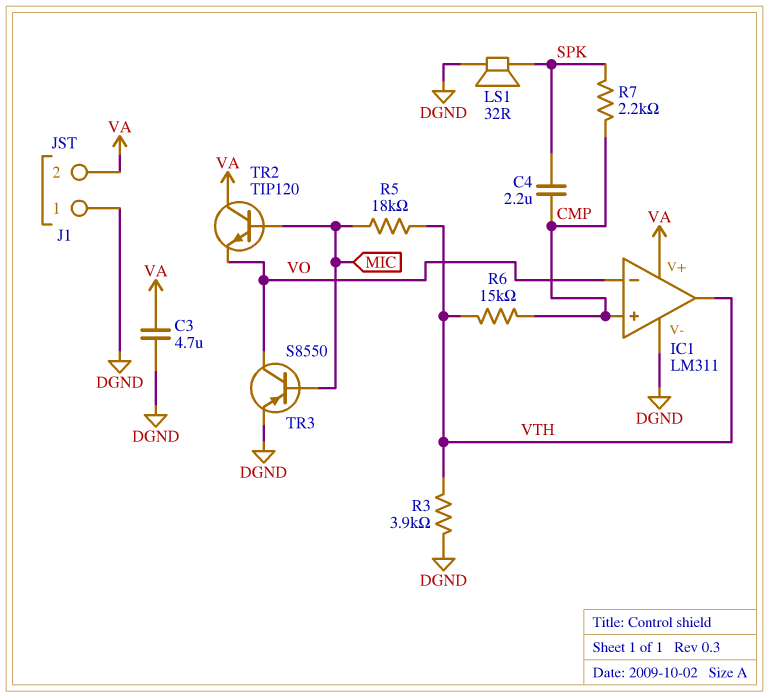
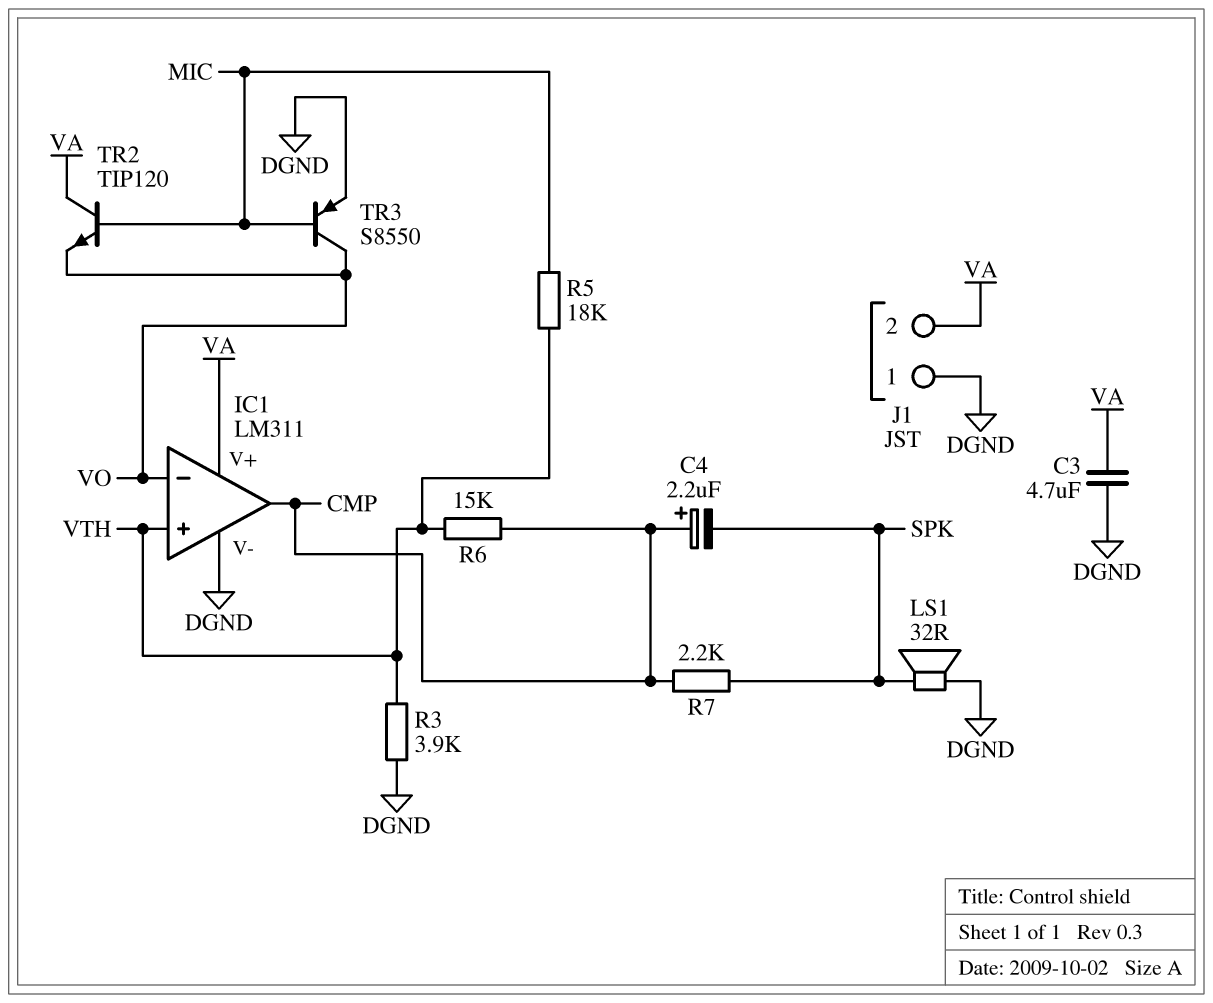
C4: 2.2uF (CMP, SPK) -> 2.2uF (plus CMP, minus SPK)
IC1 pin in+: CMP -> VTH
IC1 pin out: VTH -> CMP

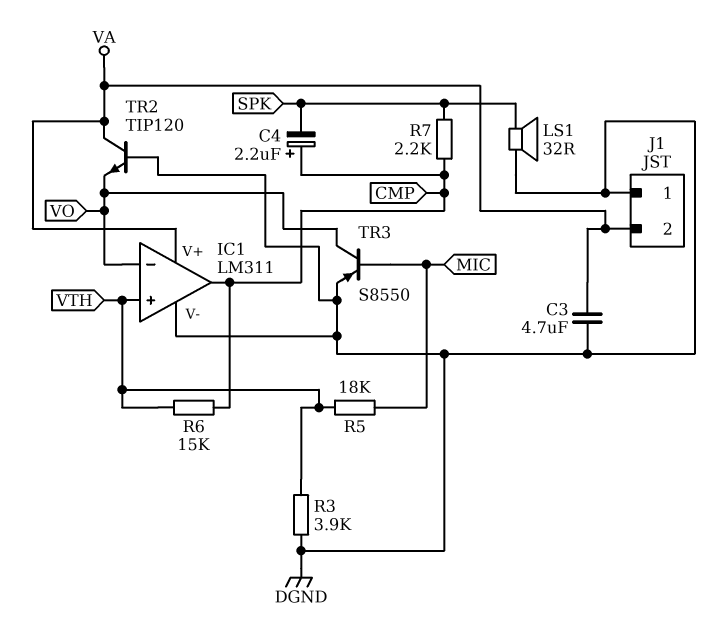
TR2: NPN TIP120 (B MIC, C VA, E VO) -> NPN TIP120 (B DGND, C VA, E VO)

